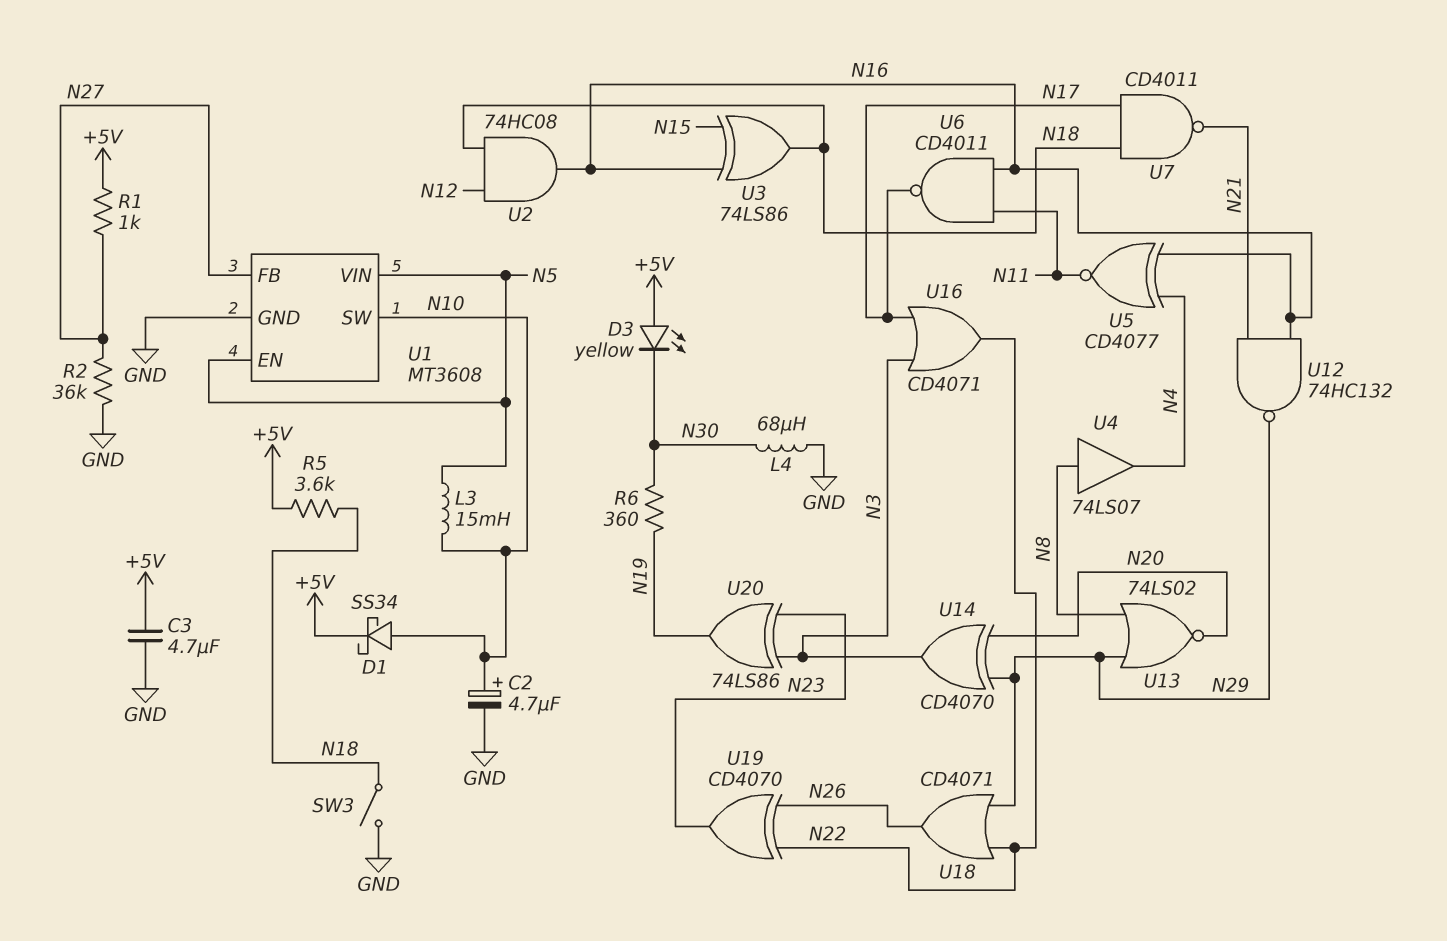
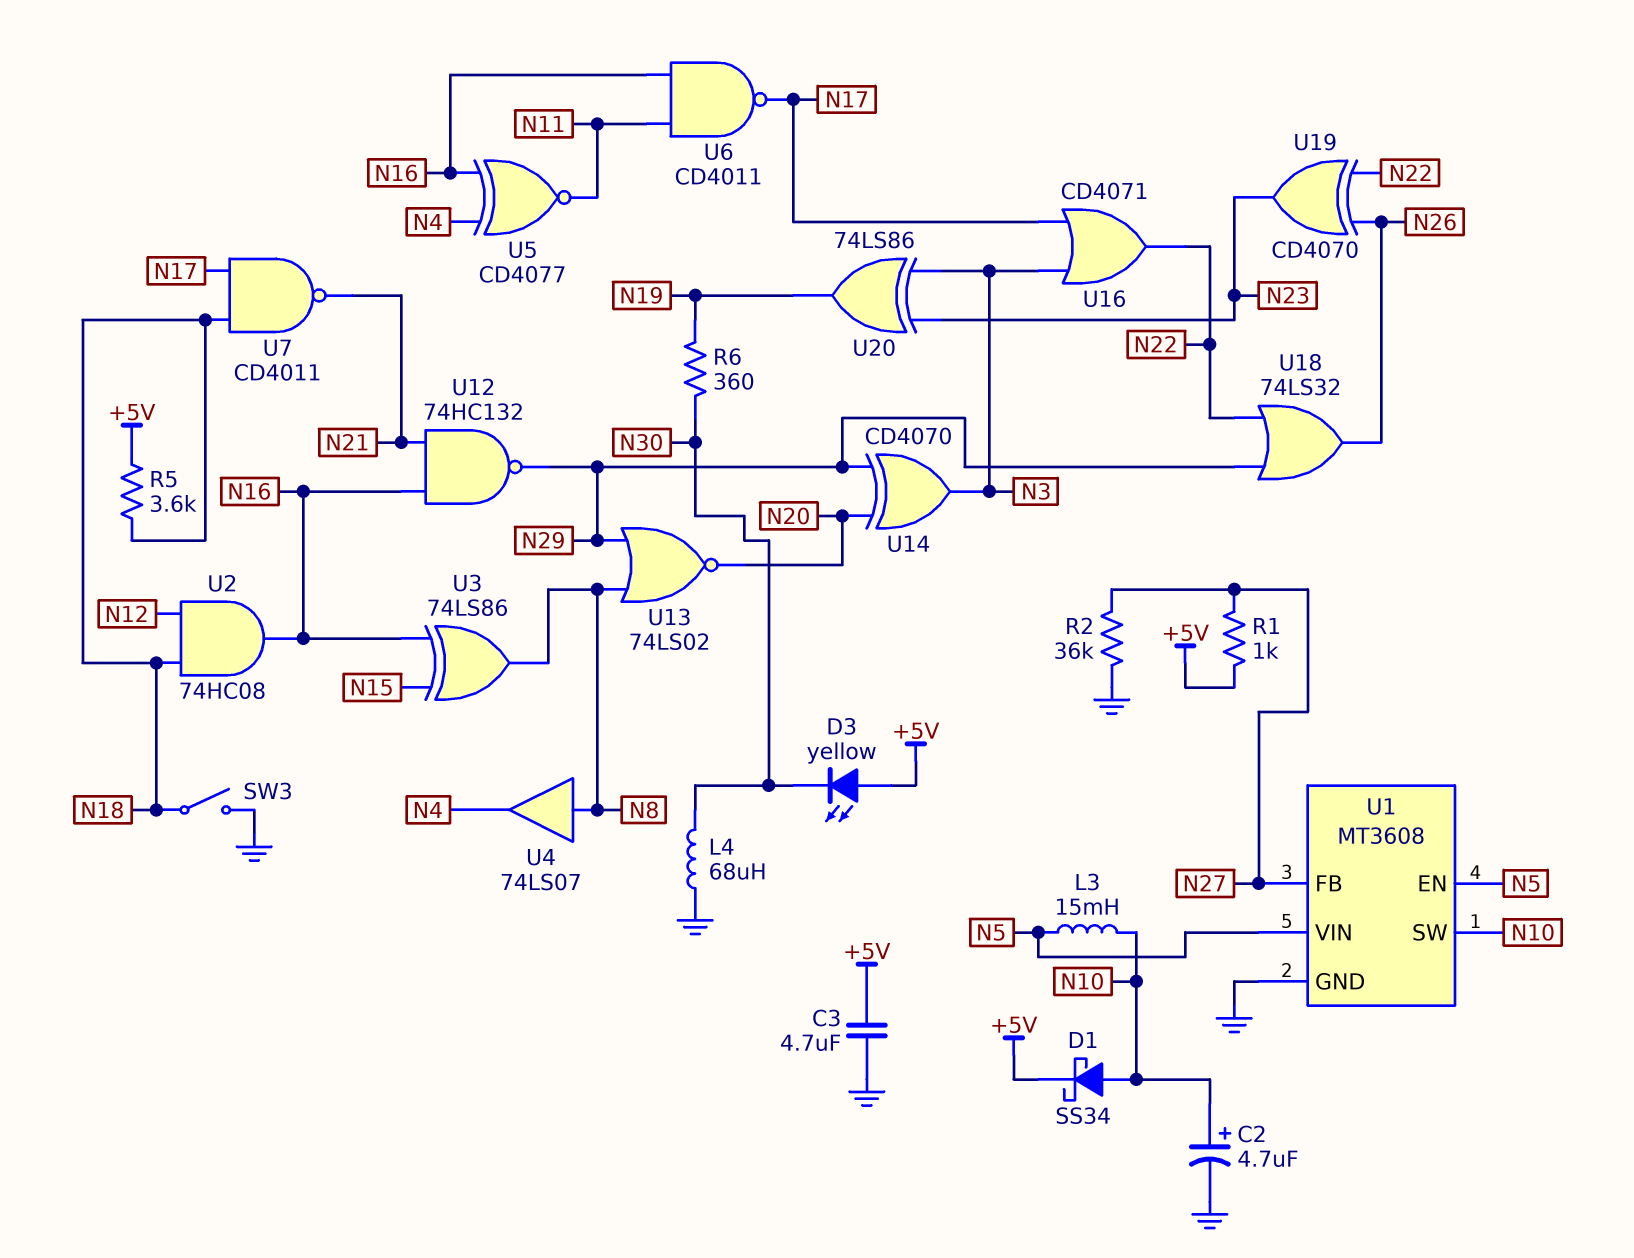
U3: XOR 74LS86 (in N15, in N16, out N18) -> XOR 74LS86 (in N15, in N16, out N8)
U18: OR CD4071 (in N22, in N29, out N26) -> OR 74LS32 (in N22, in N29, out N26)

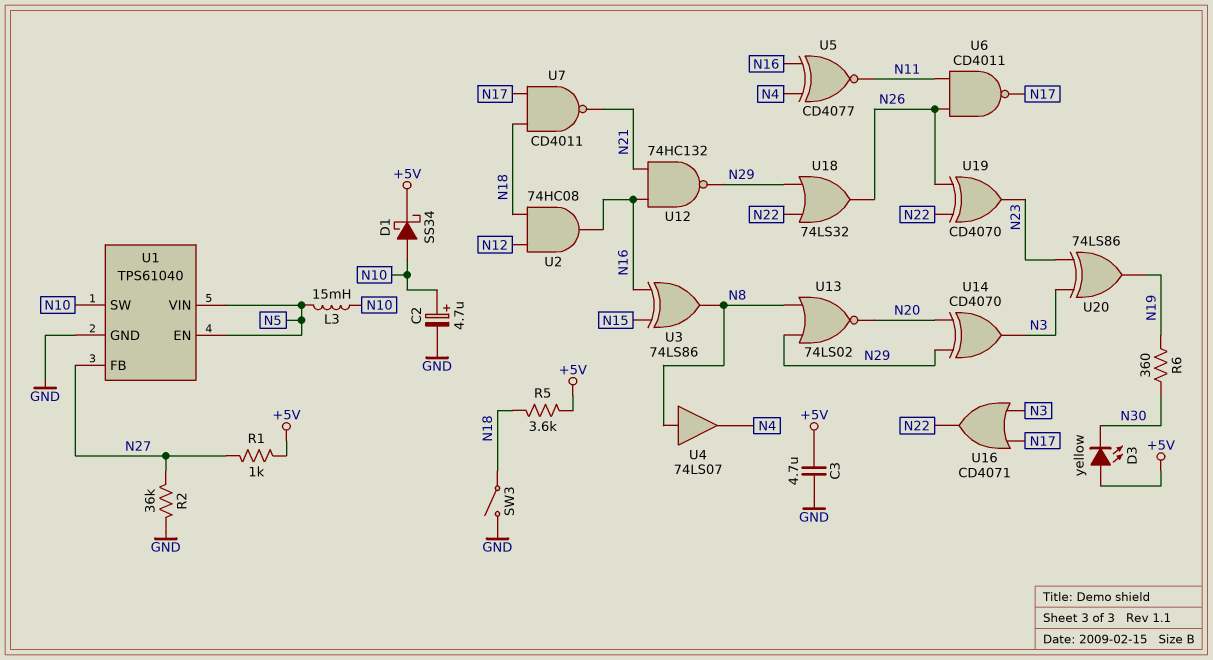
L4: 68uH (GND, N30) -> none
U1: MT3608 -> TPS61040
U6: NAND CD4011 (in N11, in N16, out N17) -> NAND CD4011 (in N11, in N26, out N17)

